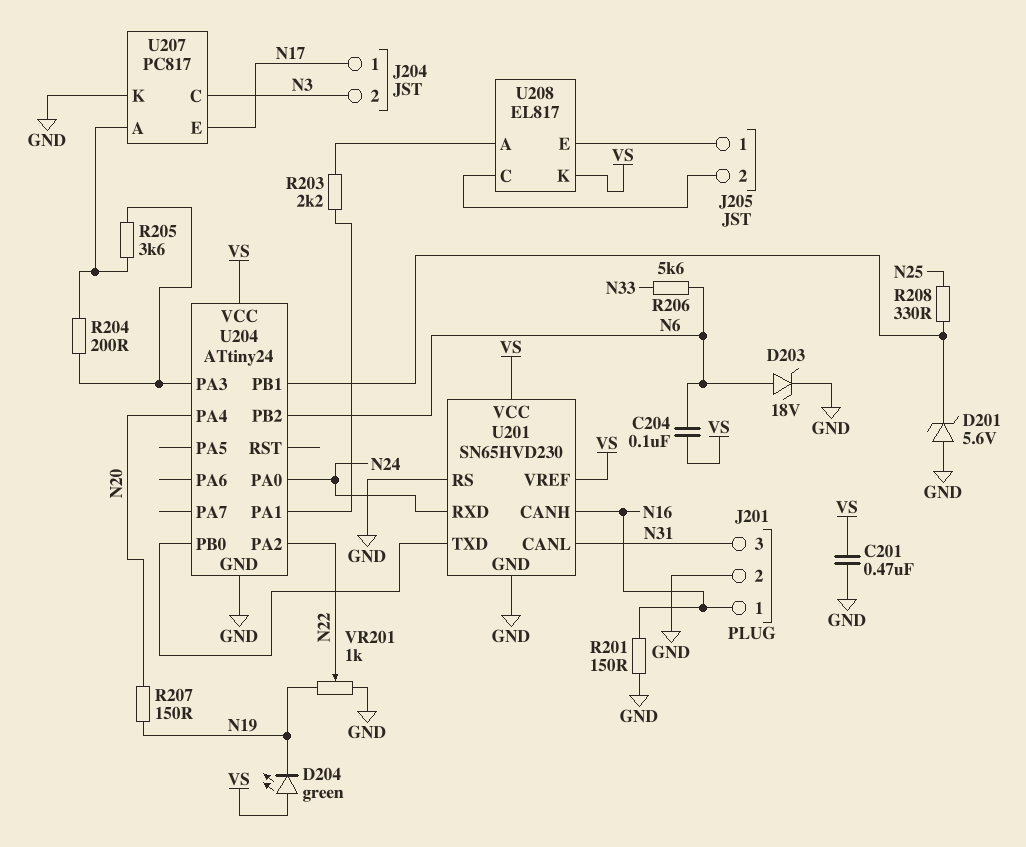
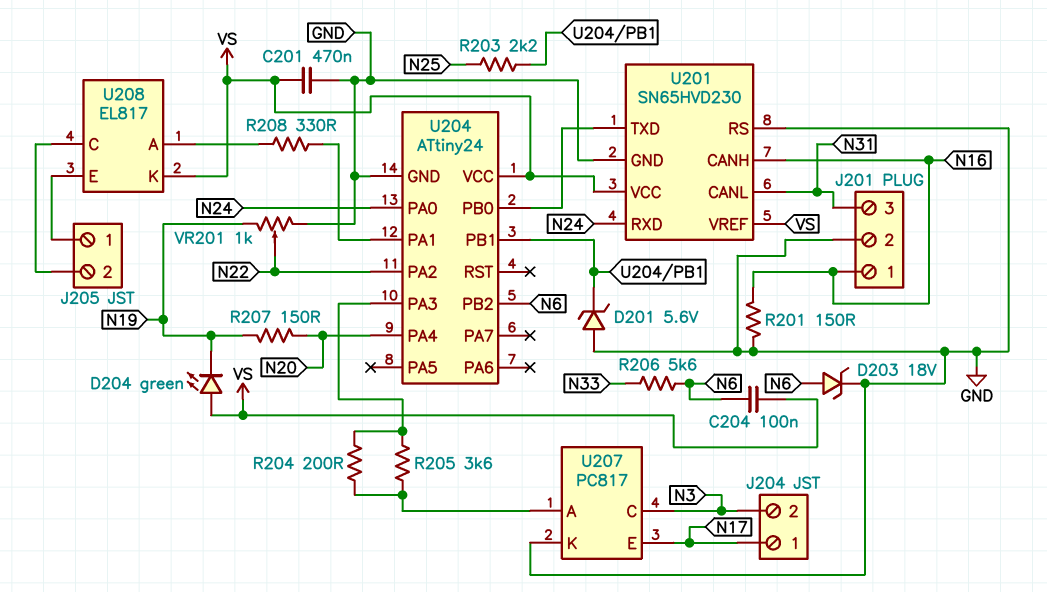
R203: 2.2k (U204/PA1, U208/A) -> 2.2k (N25, U204/PB1)
R208: 330 (N25, U204/PB1) -> 330 (U204/PA1, U208/A)

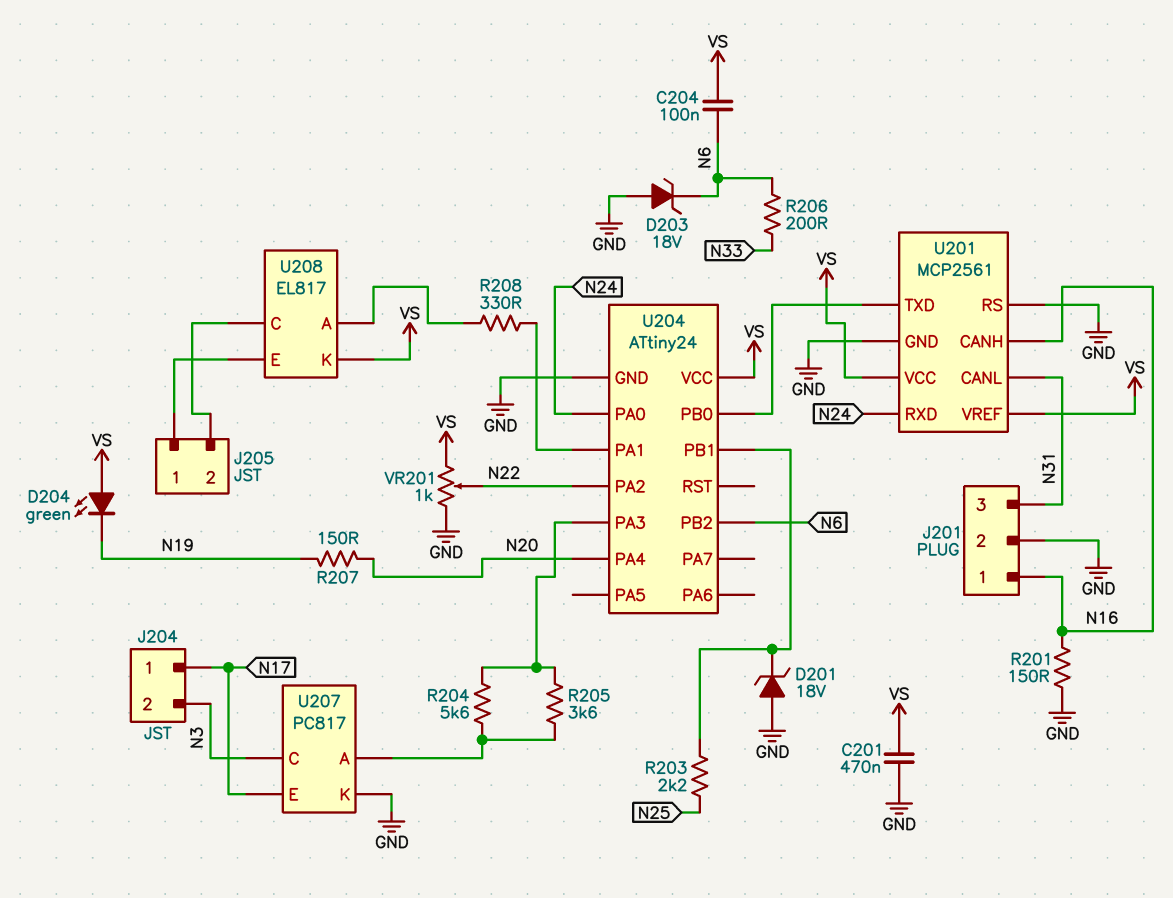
D201: zener 5.6V (A GND, K U204/PB1) -> zener 18V (A GND, K U204/PB1)
D203: zener 18V (A N6, K GND) -> zener 18V (A GND, K N6)
R204: 200 (U204/PA3, U207/A) -> 5.6k (U204/PA3, U207/A)
R206: 5.6k (N6, N33) -> 200 (N6, N33)
U201: SN65HVD230 -> MCP2561
VR201: 1k (GND, N19, wiper N22) -> 1k (GND, VS, wiper N22)

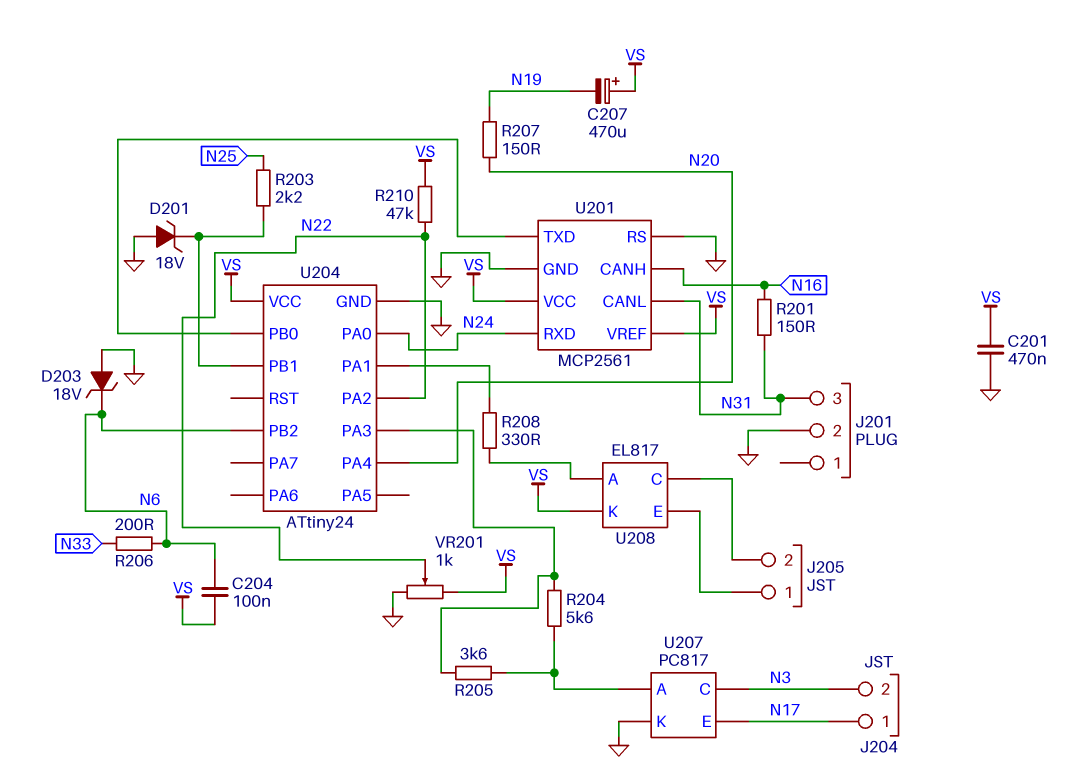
C207: none -> 470uF (plus VS, minus N19)
D204: LED green (A VS, K N19) -> none
J201 pin 1: N16 -> none
R201: 150 (GND, N16) -> 150 (N16, N31)
R210: none -> 47k (N22, VS)

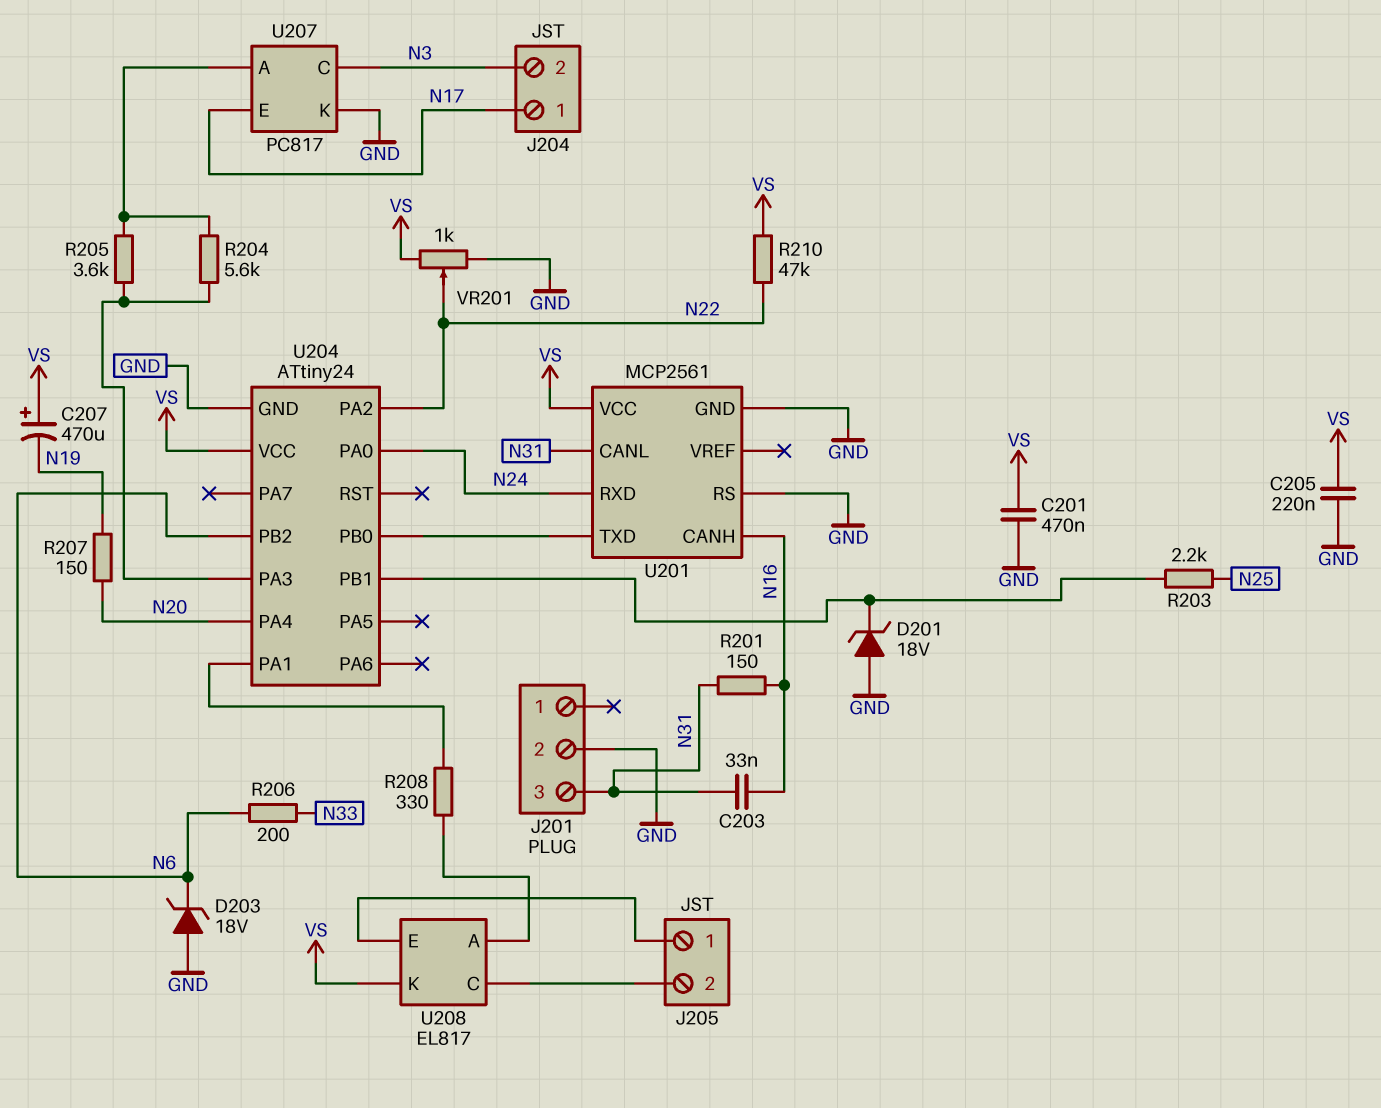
C203: none -> 33nF (N16, N31)
C204: 100nF (N6, VS) -> none
C205: none -> 220nF (GND, VS)
U201 pin VREF: VS -> none

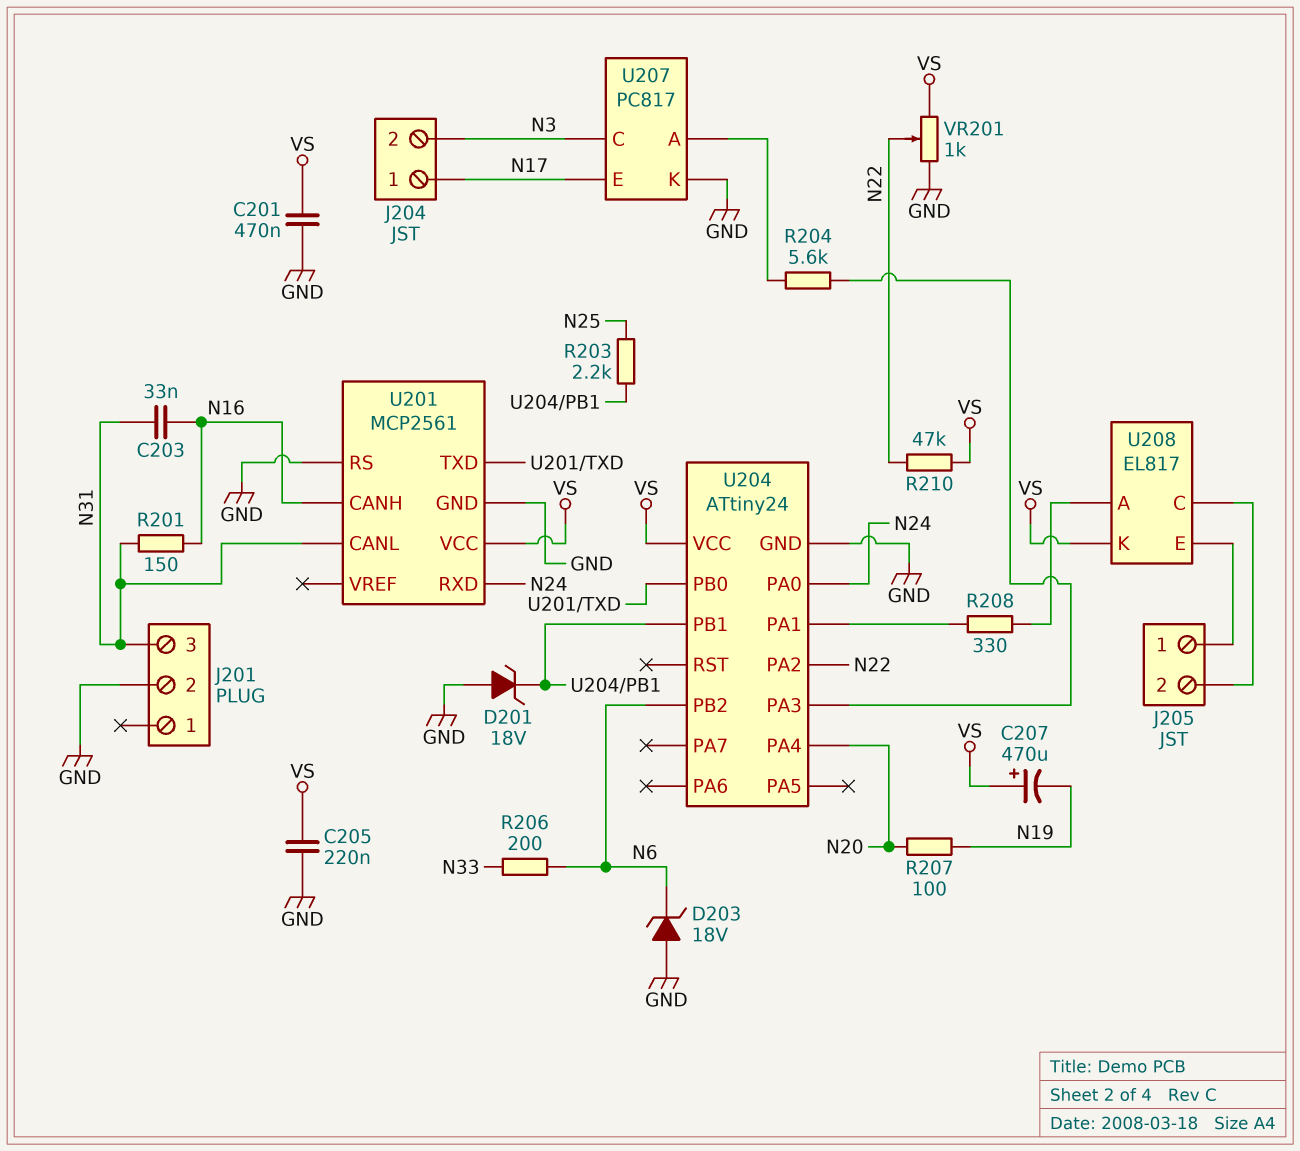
R205: 3.6k (U204/PA3, U207/A) -> none
R207: 150 (N19, N20) -> 100 (N19, N20)

